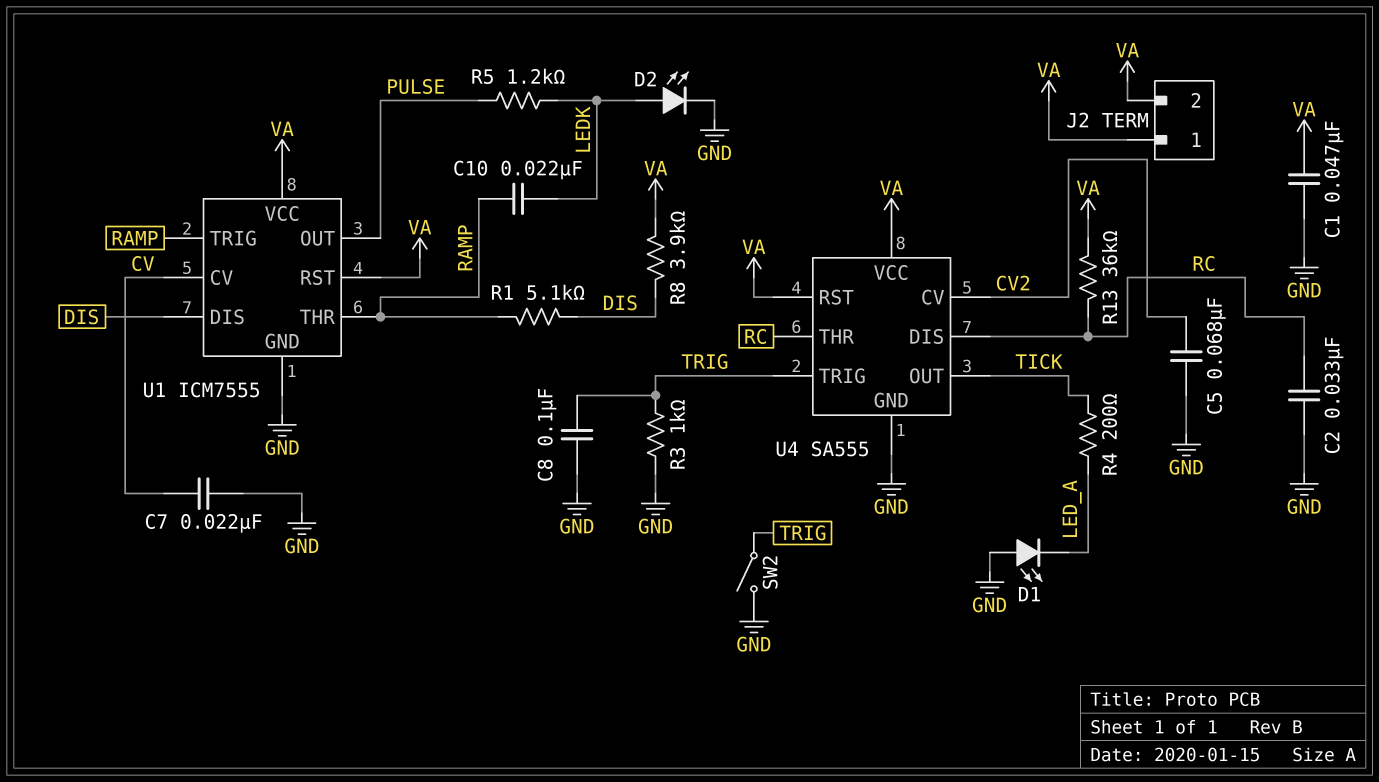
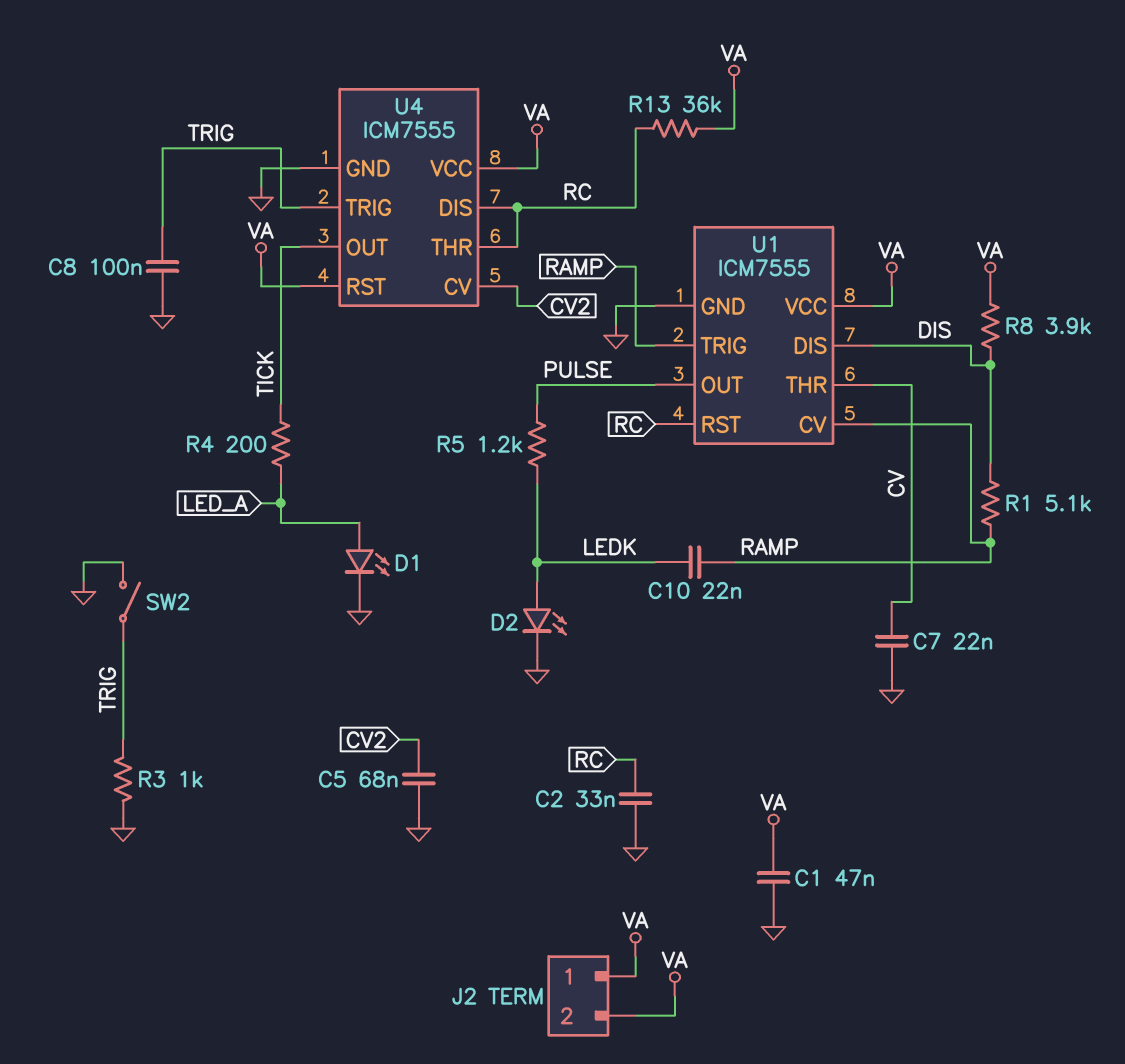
D1: LED (A GND, K LED_A) -> LED (A LED_A, K GND)
U1 pin CV: CV -> RAMP
U1 pin RST: VA -> RC
U1 pin THR: RAMP -> CV
U4: SA555 -> ICM7555

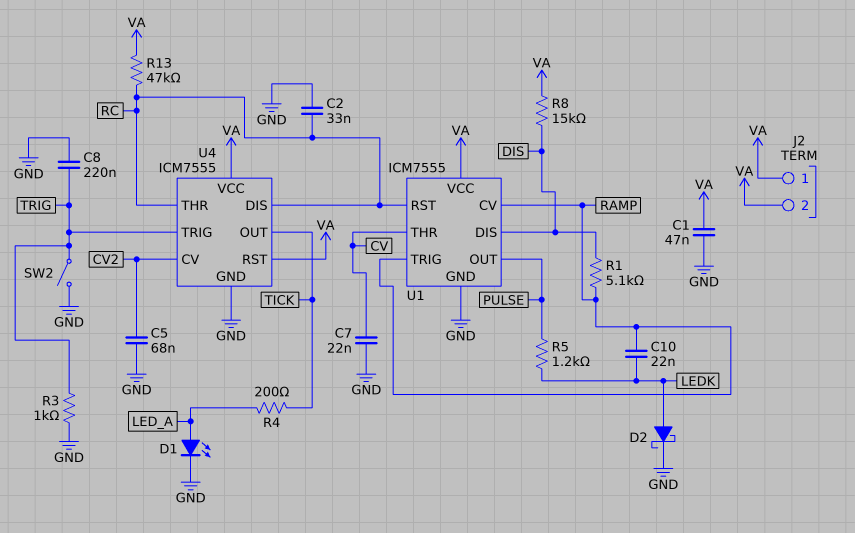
C8: 100nF (GND, TRIG) -> 220nF (GND, TRIG)
D2: LED (A LEDK, K GND) -> schottky (A LEDK, K GND)
R8: 3.9k (DIS, VA) -> 15k (DIS, VA)
R13: 36k (RC, VA) -> 47k (RC, VA)

